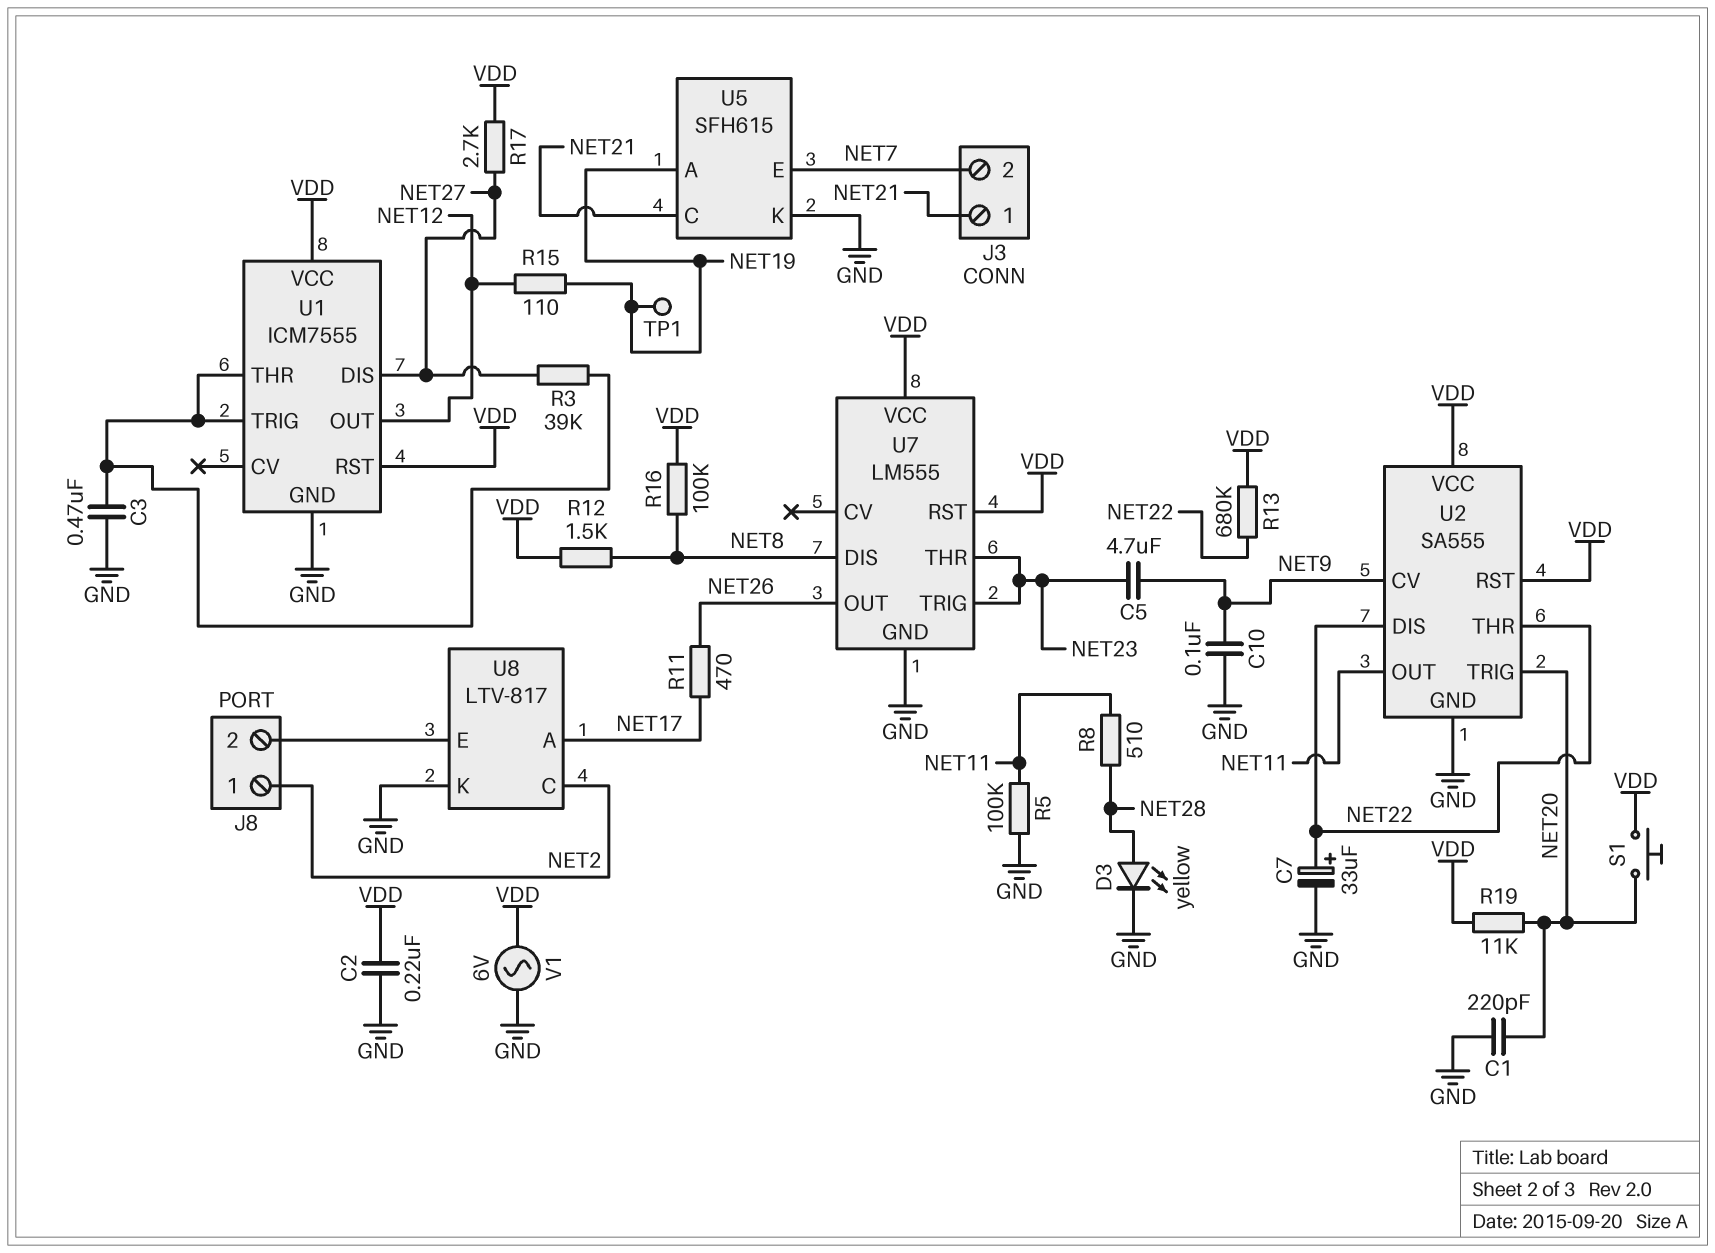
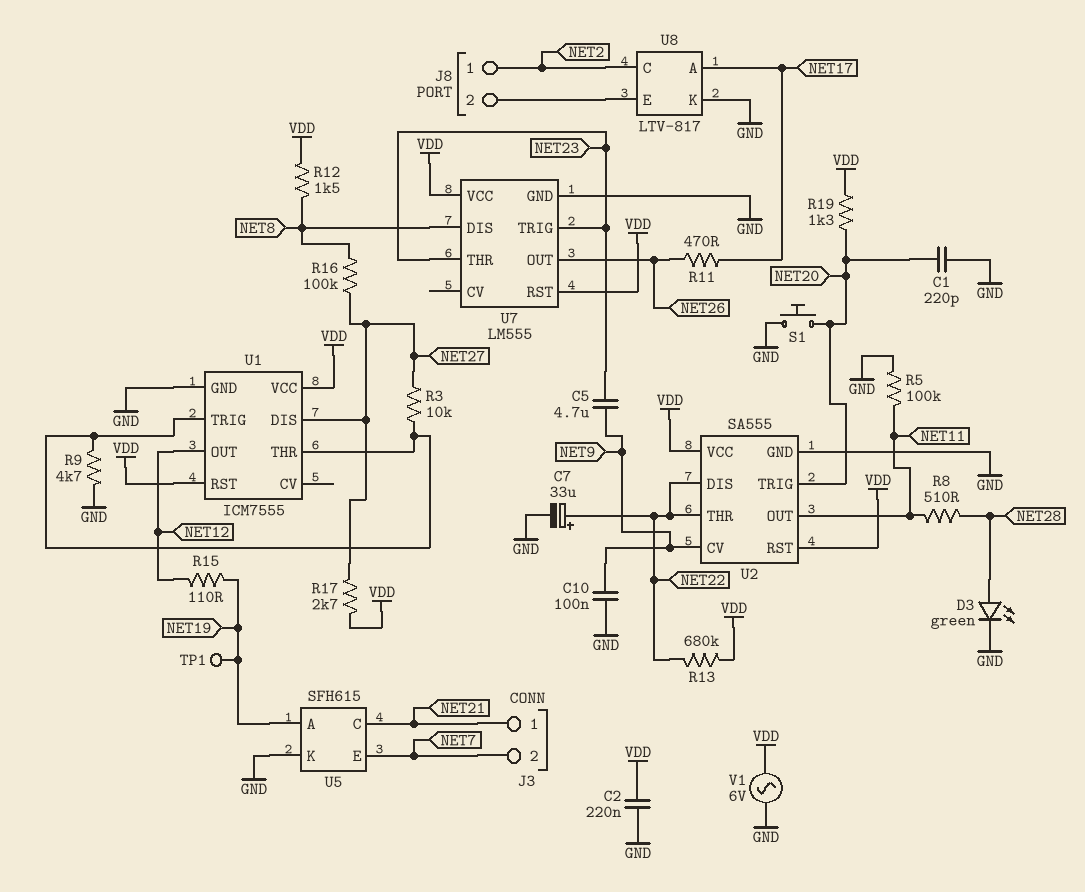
C3: 470nF (GND, U1/THR) -> none
D3: LED yellow (A NET28, K GND) -> LED green (A NET28, K GND)
R3: 39k (NET27, U1/THR) -> 10k (NET27, U1/THR)
R9: none -> 4.7k (GND, U1/THR)
R16: 100k (NET8, VDD) -> 100k (NET8, NET27)
R19: 11k (NET20, VDD) -> 1.3k (NET20, VDD)
S1: button (NET20, VDD) -> button (GND, NET20)

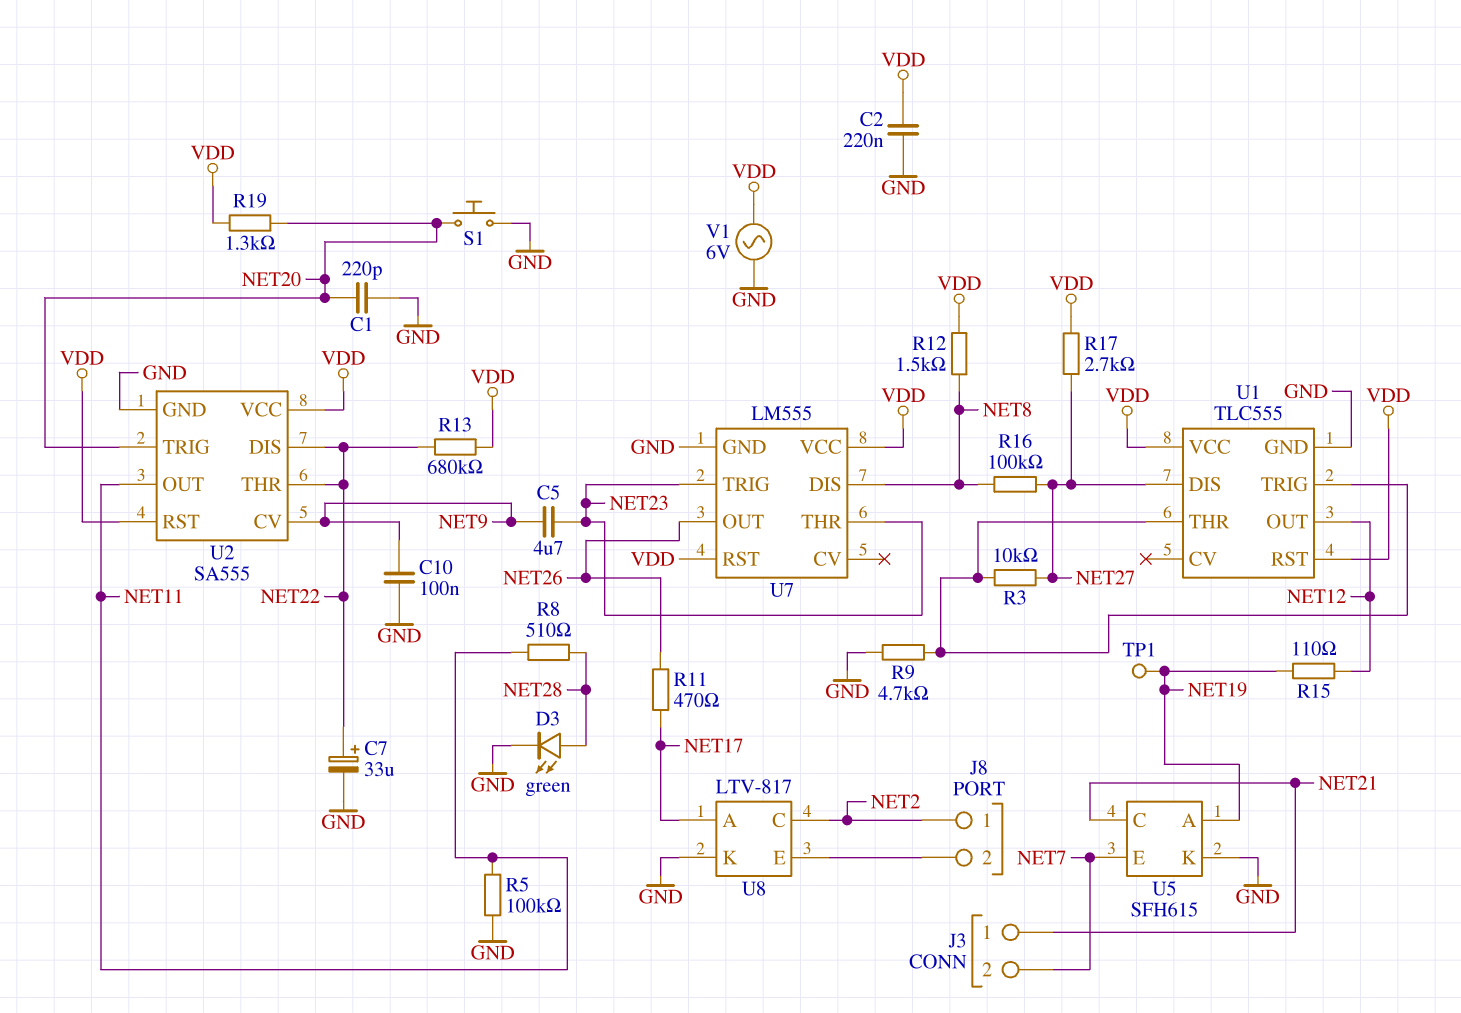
U1: ICM7555 -> TLC555

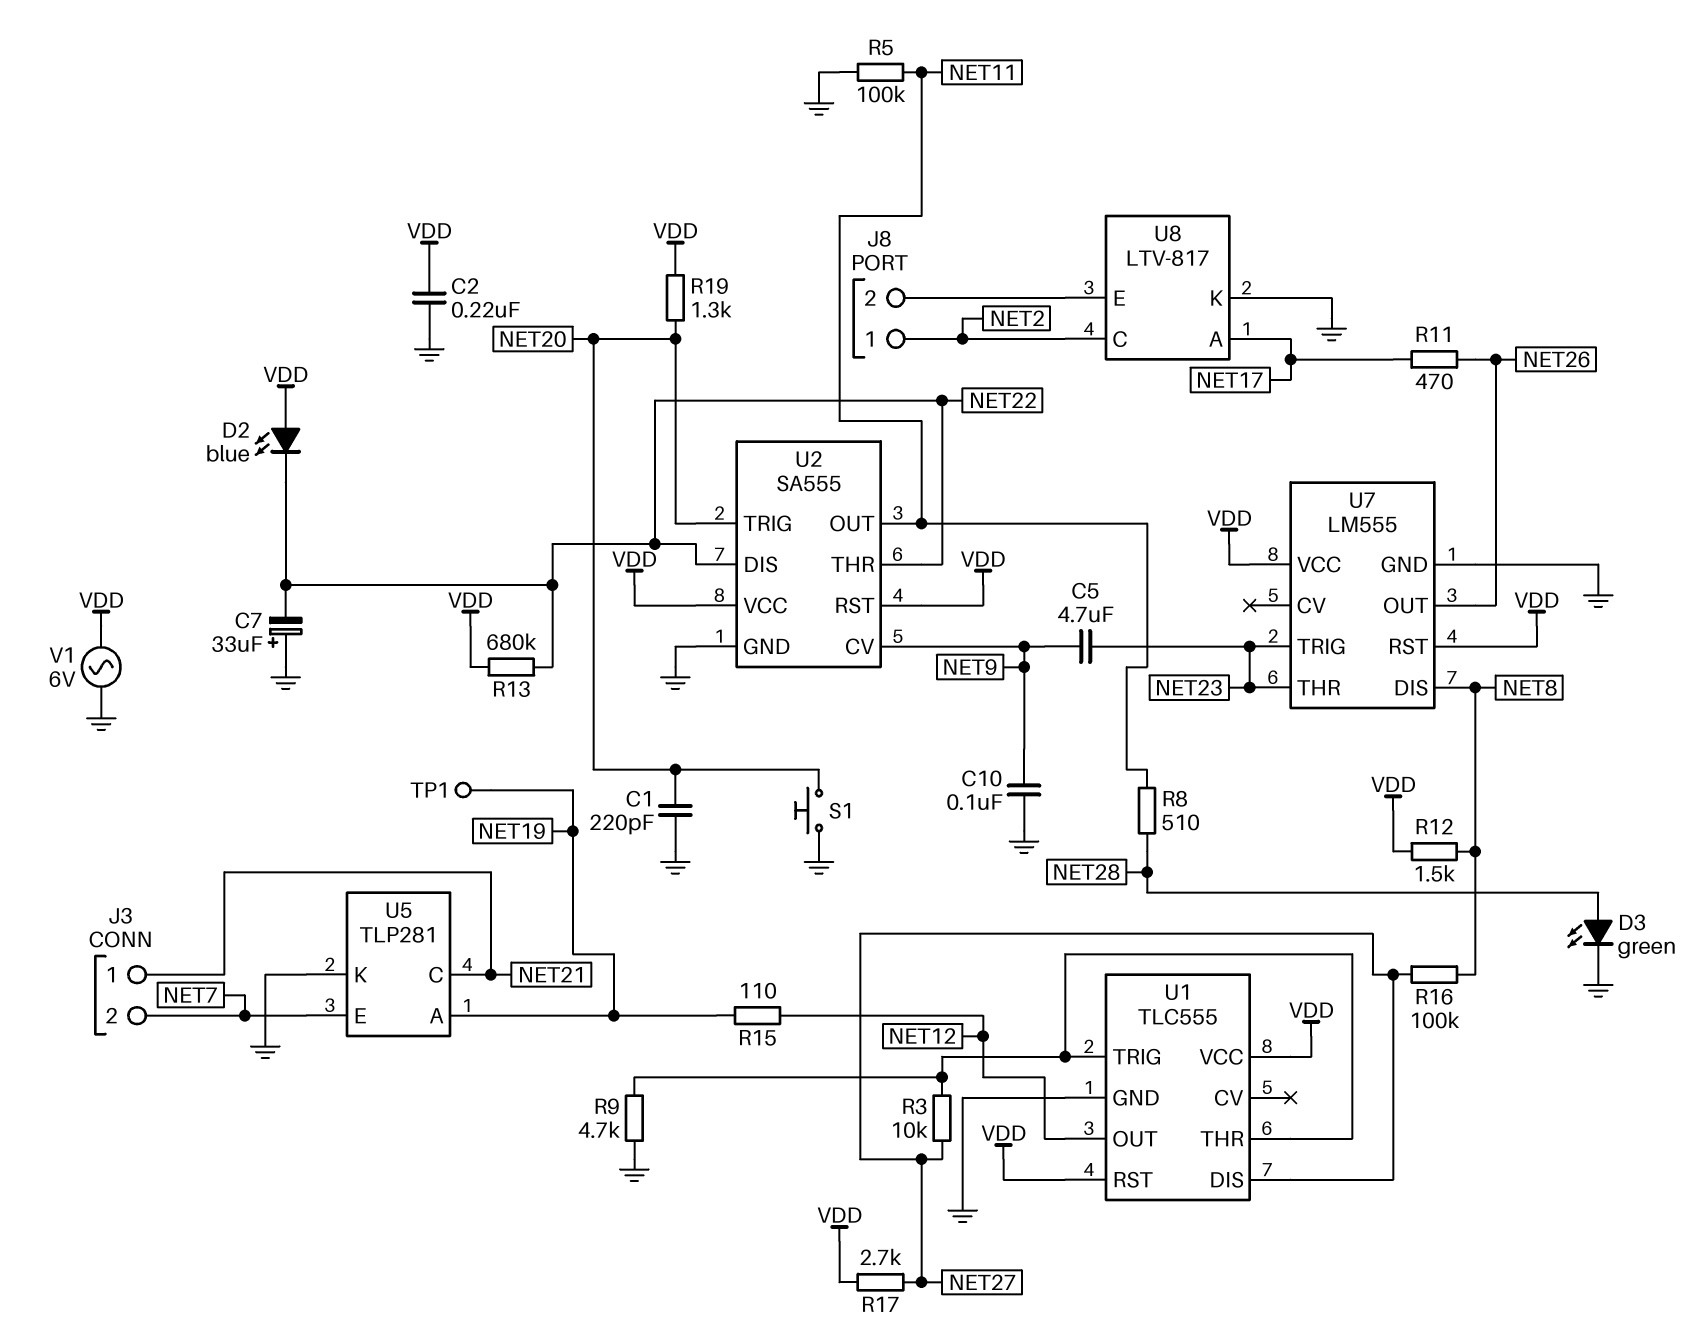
C7: 33uF (plus NET22, minus GND) -> 33uF (plus GND, minus NET22)
D2: none -> LED blue (A VDD, K NET22)
U5: SFH615 -> TLP281

